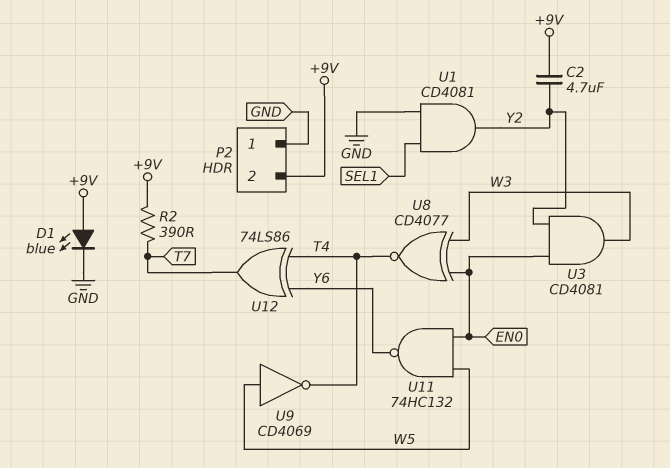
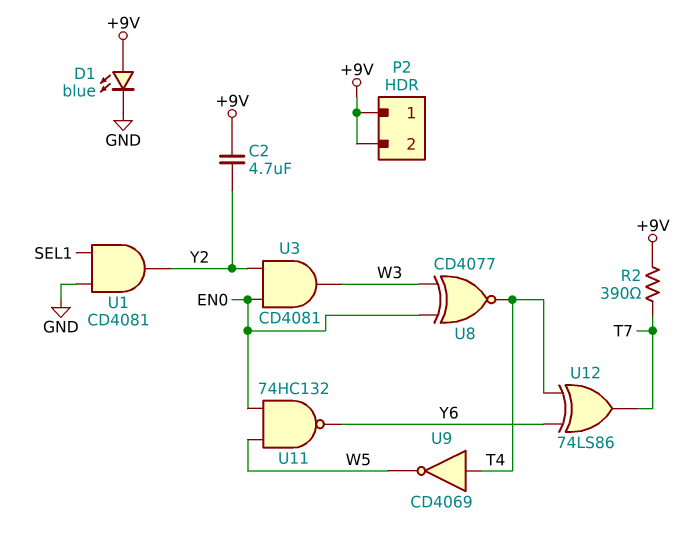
P2 pin 1: GND -> +9V
U9: NOT CD4069 (in W5, out T4) -> NOT CD4069 (in T4, out W5)

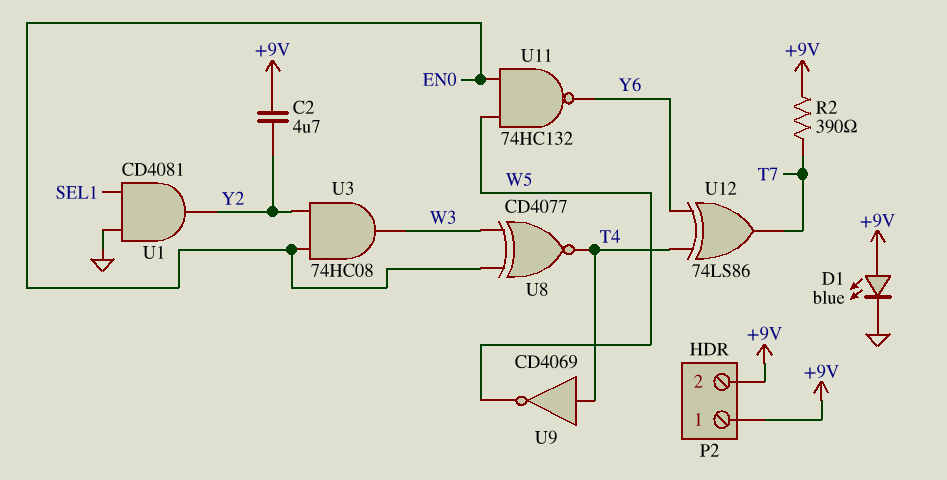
U3: AND CD4081 (in EN0, in Y2, out W3) -> AND 74HC08 (in EN0, in Y2, out W3)

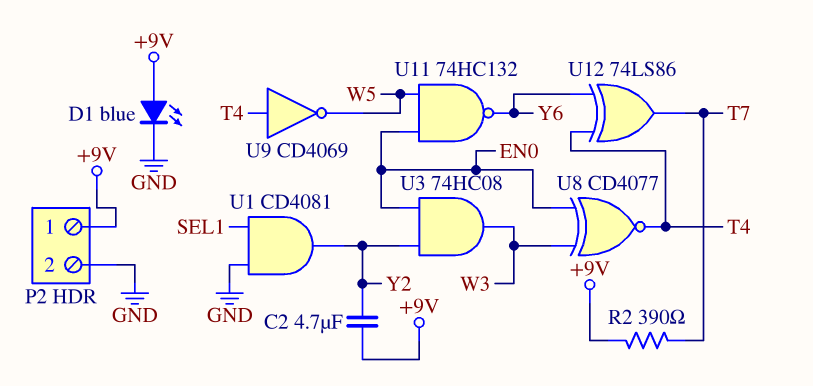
P2 pin 2: +9V -> GND

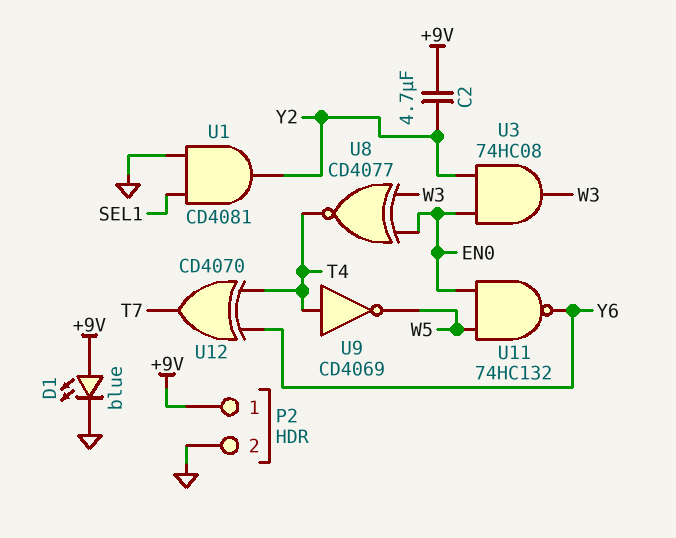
R2: 390 (+9V, T7) -> none
U12: XOR 74LS86 (in T4, in Y6, out T7) -> XOR CD4070 (in T4, in Y6, out T7)

